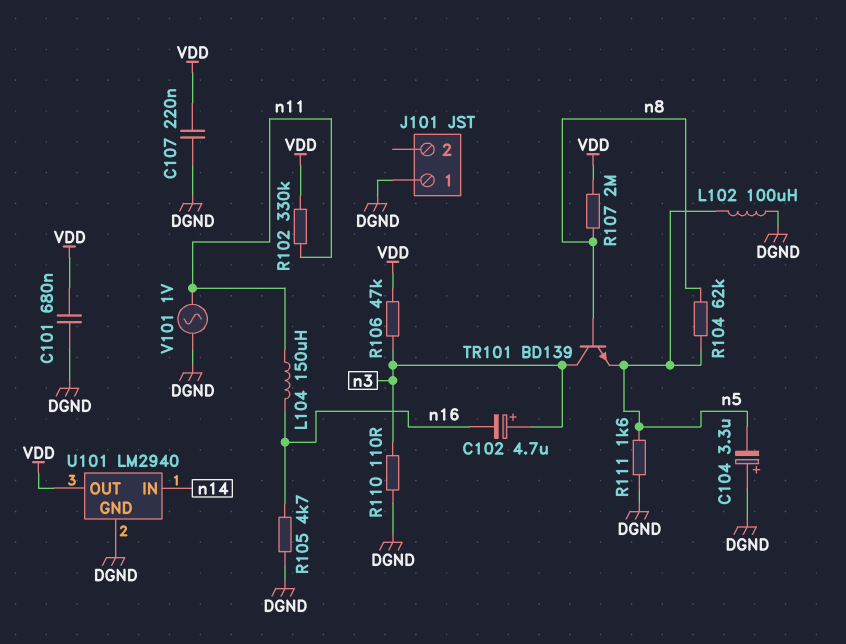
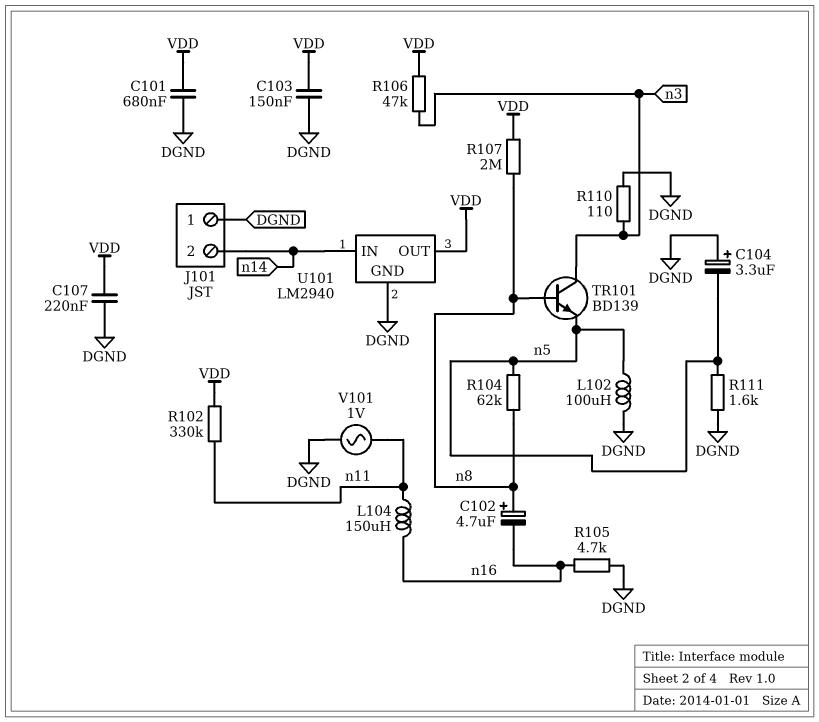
C102: 4.7uF (plus n3, minus n16) -> 4.7uF (plus n8, minus n16)
C103: none -> 150nF (DGND, VDD)
J101 pin 2: none -> n14

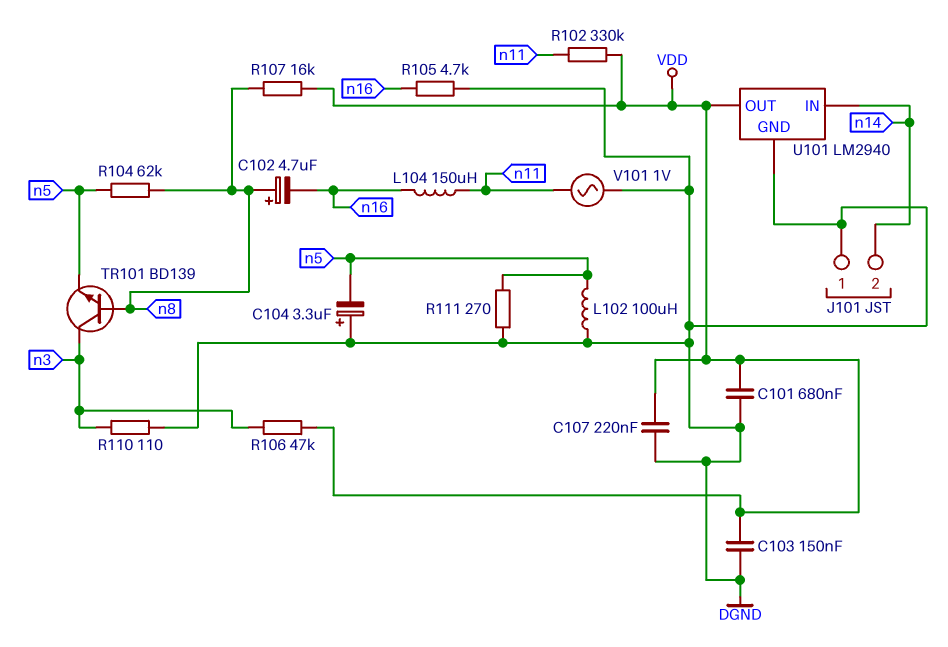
R107: 2M (VDD, n8) -> 16k (VDD, n8)
R111: 1.6k (DGND, n5) -> 270 (DGND, n5)

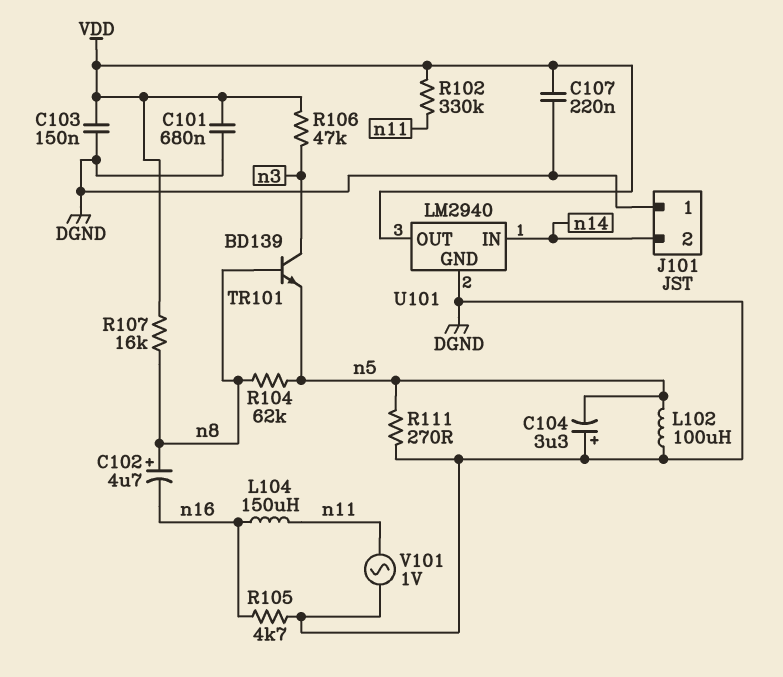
R110: 110 (DGND, n3) -> none

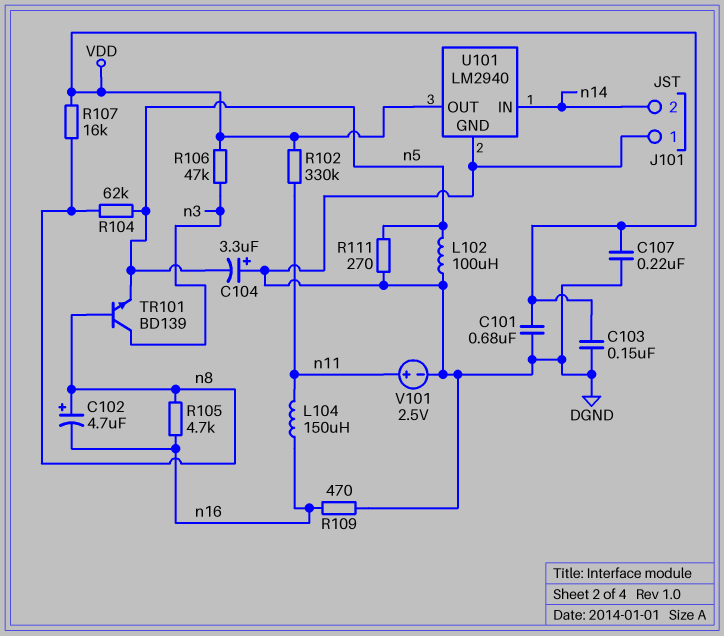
R105: 4.7k (DGND, n16) -> 4.7k (n8, n16)
R109: none -> 470 (DGND, n16)
V101: AC 1V (DGND, n11) -> 2.5V (plus n11, minus DGND)

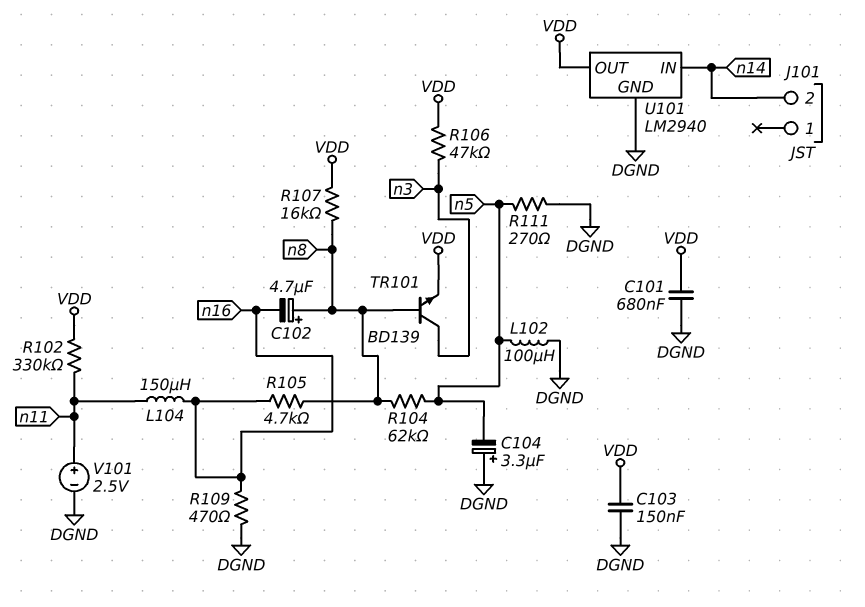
C107: 220nF (DGND, VDD) -> none
J101 pin 1: DGND -> none
TR101: NPN BD139 (B n8, C n3, E n5) -> NPN BD139 (B n8, C n3, E VDD)

